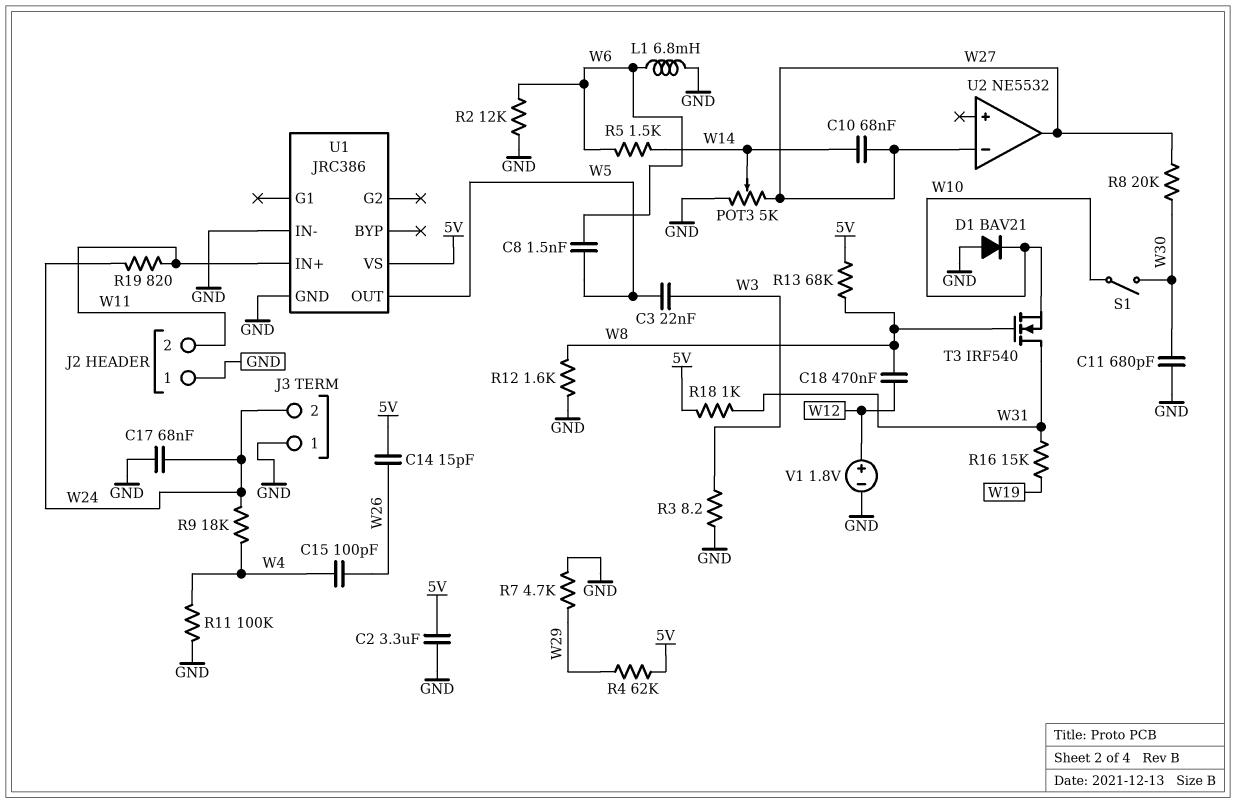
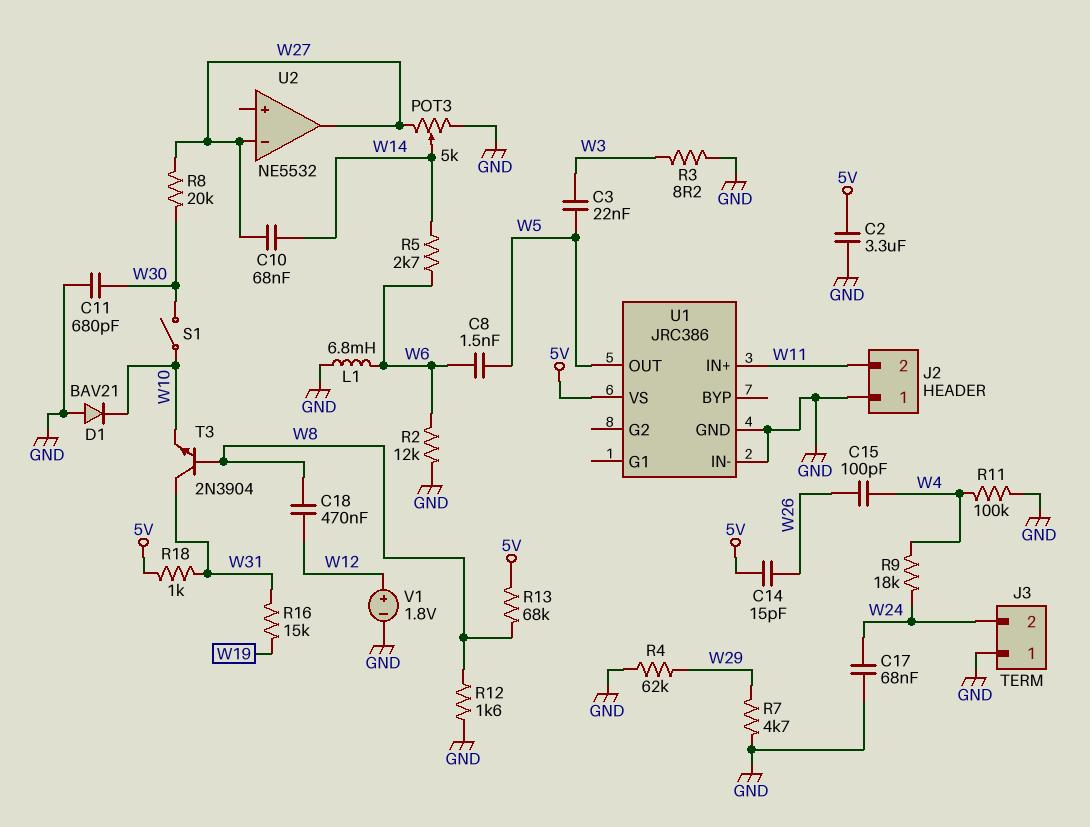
R4: 62k (5V, W29) -> 62k (GND, W29)
R5: 1.5k (W6, W14) -> 2.7k (W6, W14)
R19: 820 (W11, W24) -> none
T3: NMOS IRF540 (G W8, D W31, S W10) -> NPN 2N3904 (B W8, C W31, E W10)

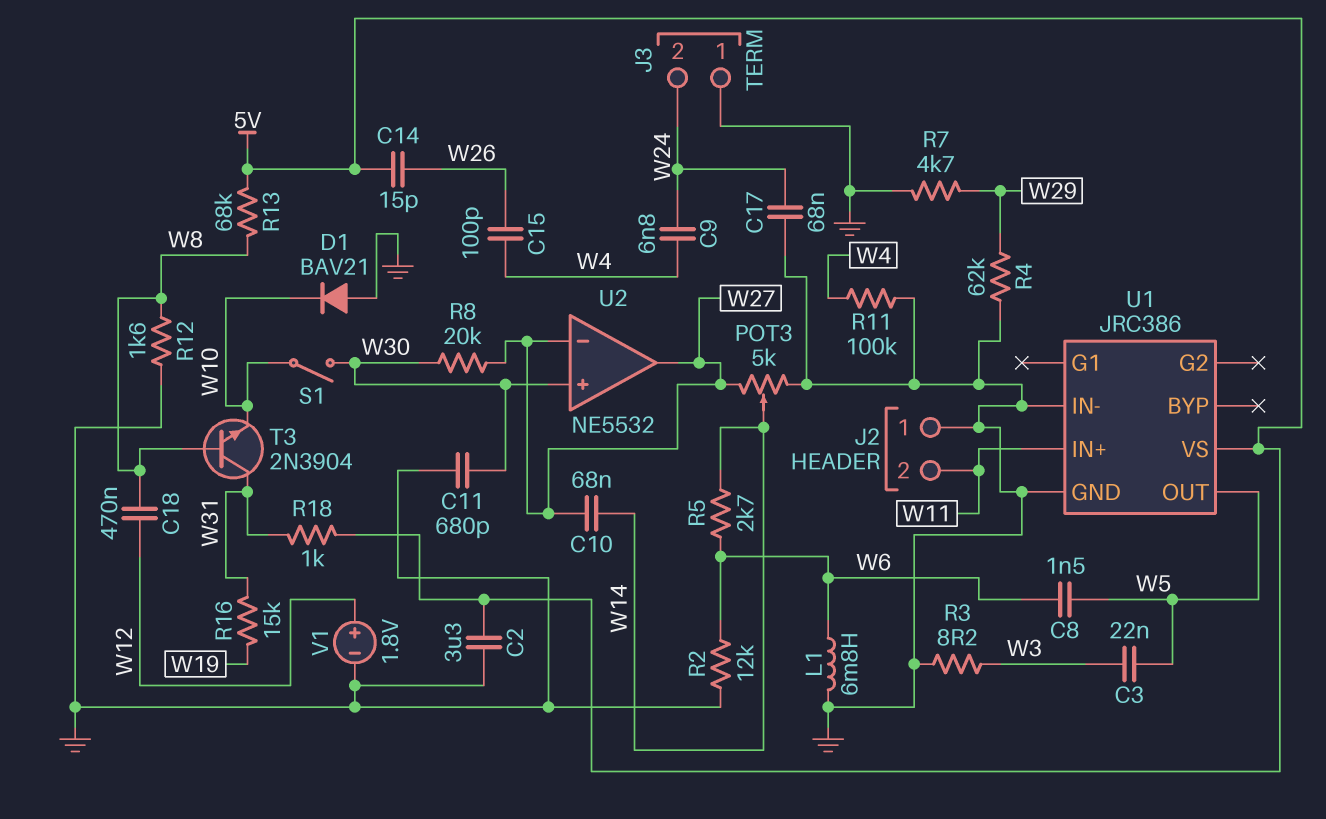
C9: none -> 6.8nF (W4, W24)
R9: 18k (W4, W24) -> none
U2 pin in+: none -> W30

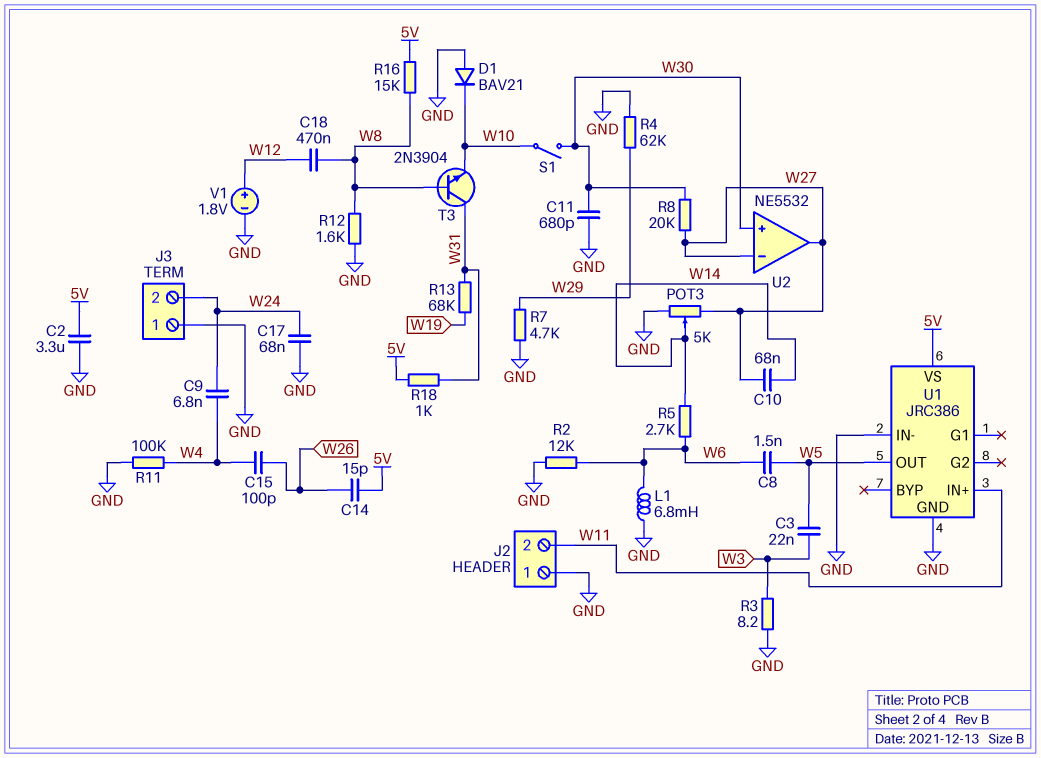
R13: 68k (5V, W8) -> 68k (W19, W31)
R16: 15k (W19, W31) -> 15k (5V, W8)

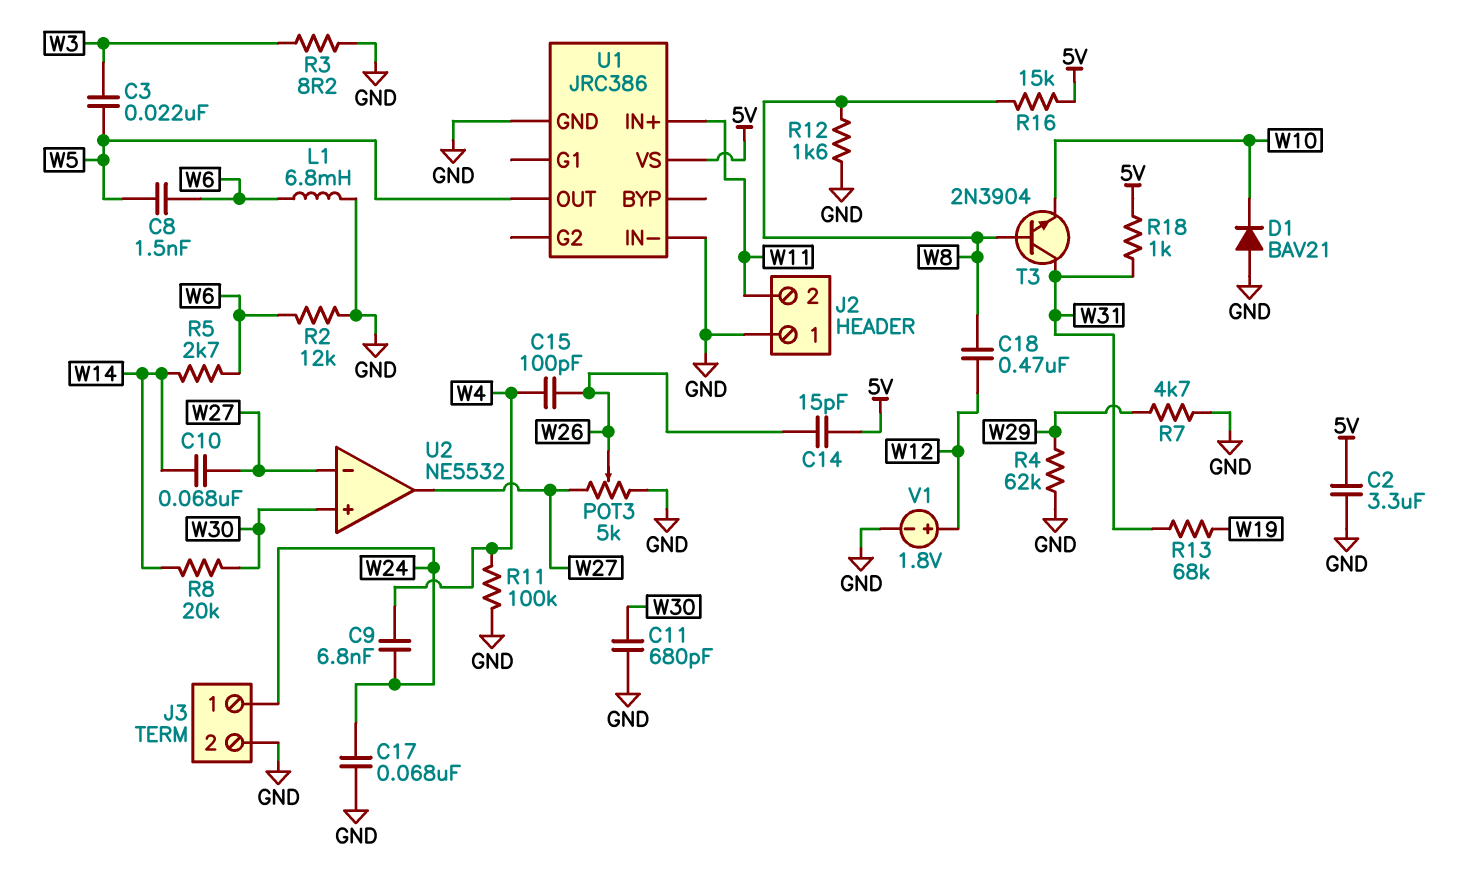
J3 pin 1: GND -> W24
J3 pin 2: W24 -> GND
POT3: 5k (GND, W27, wiper W14) -> 5k (GND, W27, wiper W26)
R8: 20k (W27, W30) -> 20k (W14, W30)
S1: switch (W10, W30) -> none

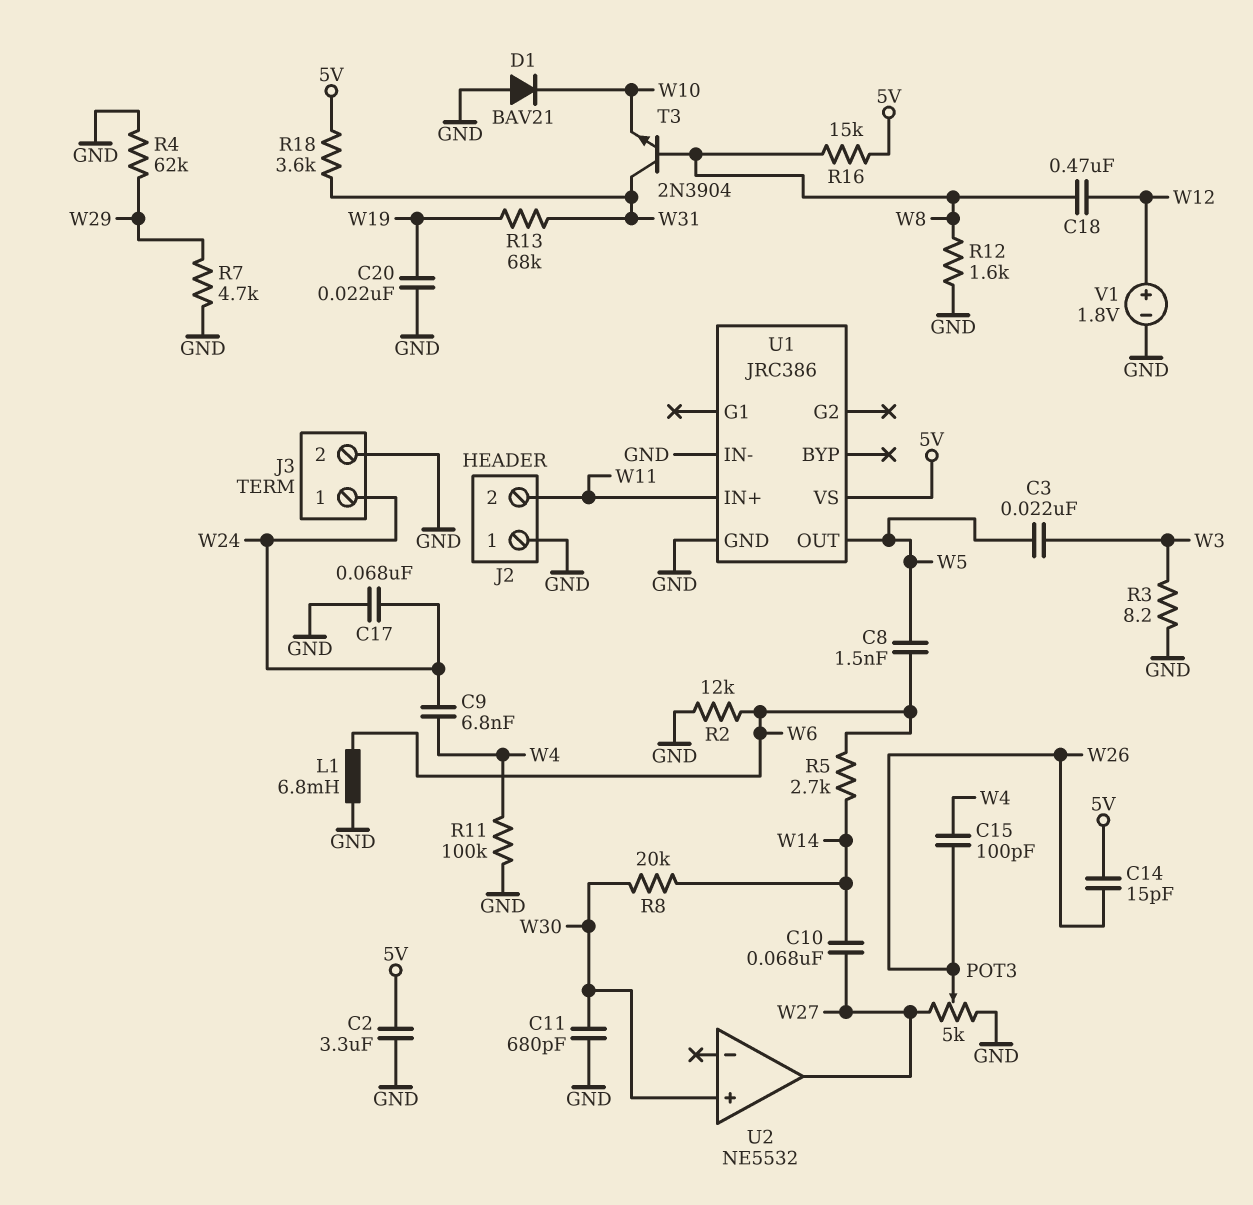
C20: none -> 22nF (GND, W19)
R18: 1k (5V, W31) -> 3.6k (5V, W31)
U2 pin in-: W27 -> none

